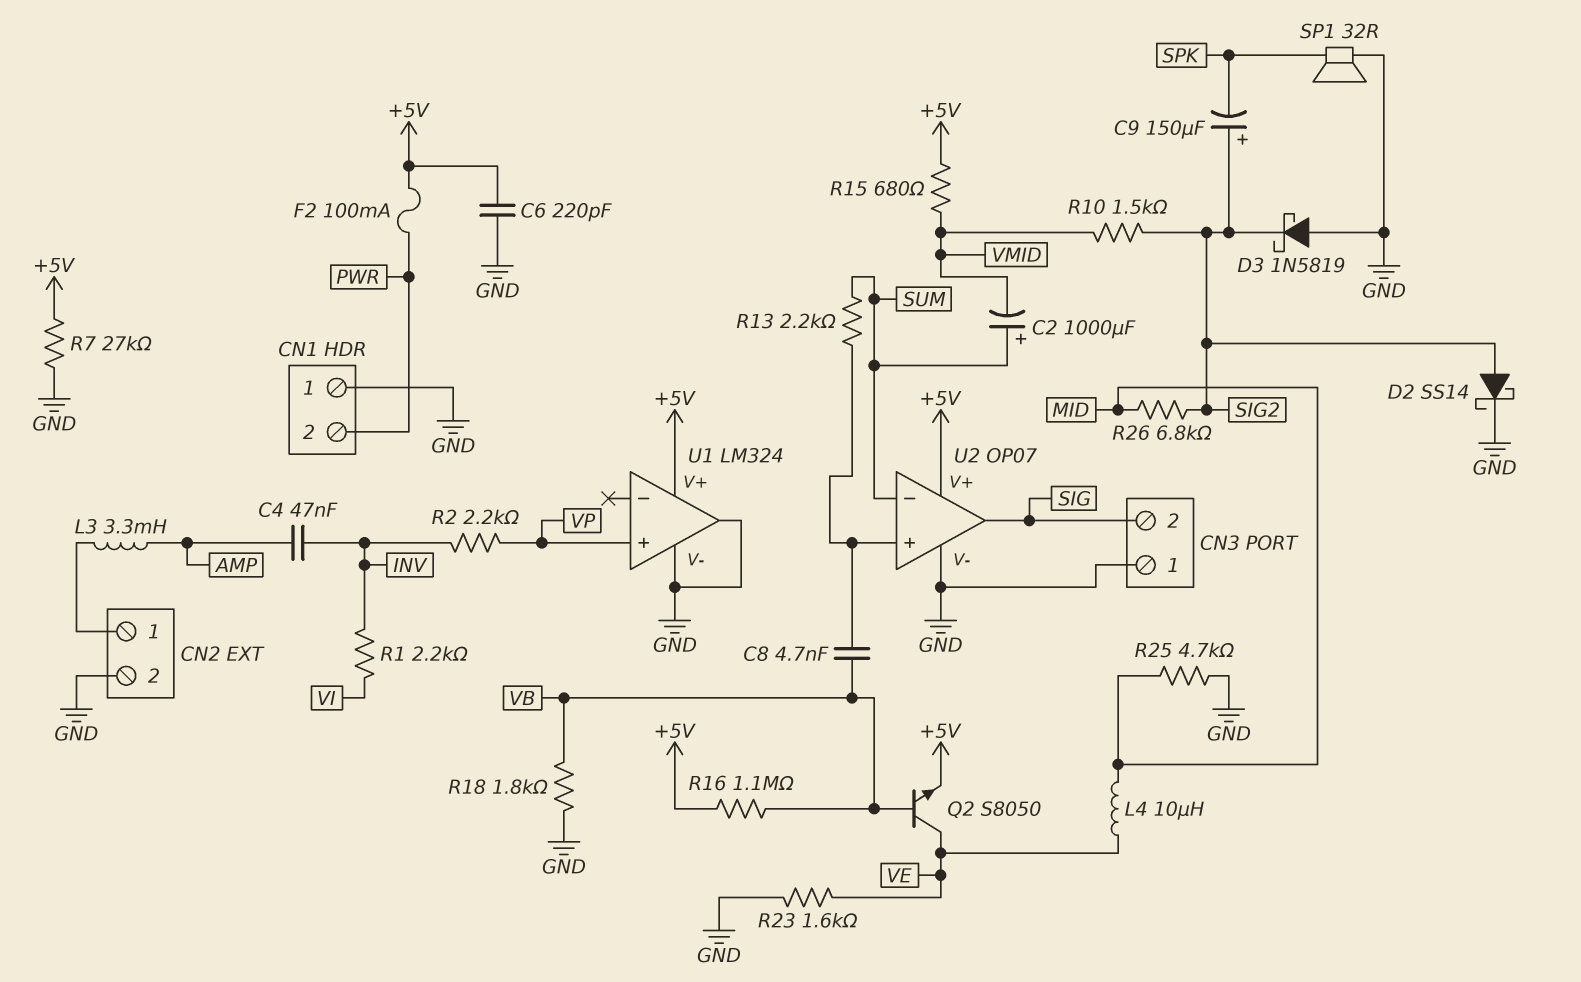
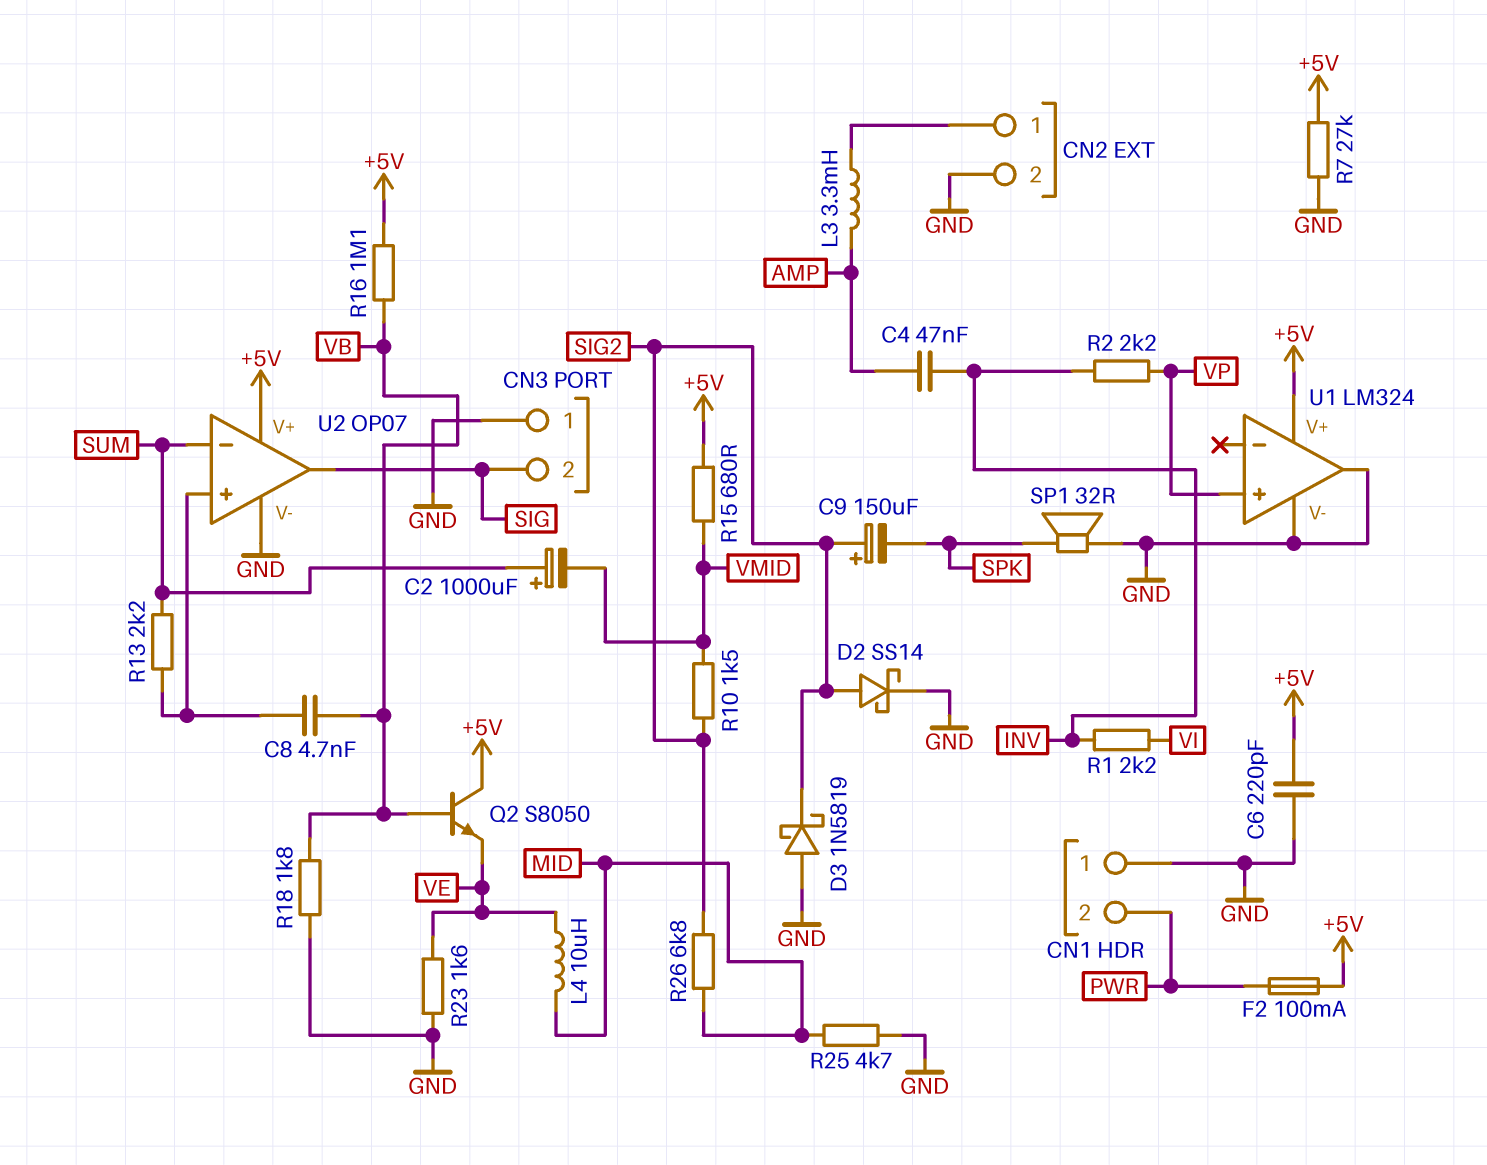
Q2: NPN S8050 (B VB, C VE, E +5V) -> NPN S8050 (B VB, C +5V, E VE)

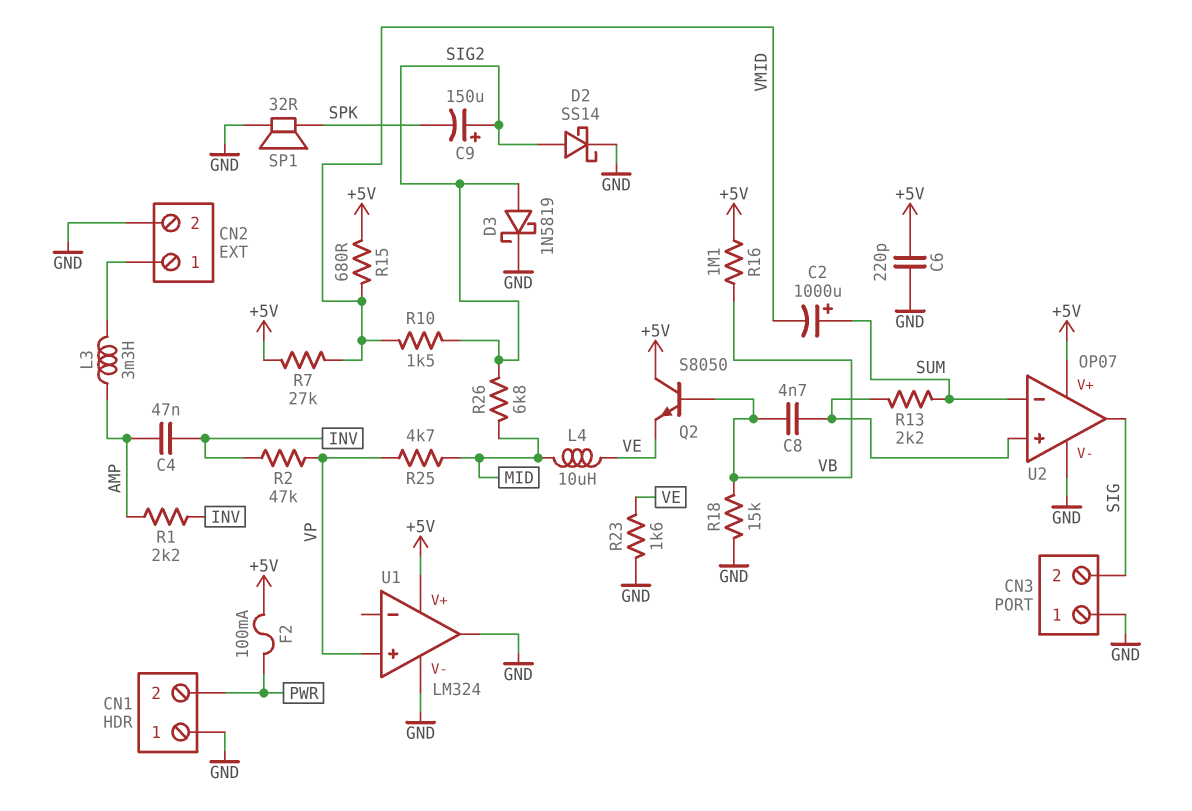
D3: schottky 1N5819 (A GND, K SIG2) -> schottky 1N5819 (A SIG2, K GND)
R1: 2.2k (INV, VI) -> 2.2k (AMP, INV)
R2: 2.2k (INV, VP) -> 47k (INV, VP)
R7: 27k (+5V, GND) -> 27k (+5V, VMID)
R18: 1.8k (GND, VB) -> 15k (GND, VB)
R25: 4.7k (GND, MID) -> 4.7k (MID, VP)

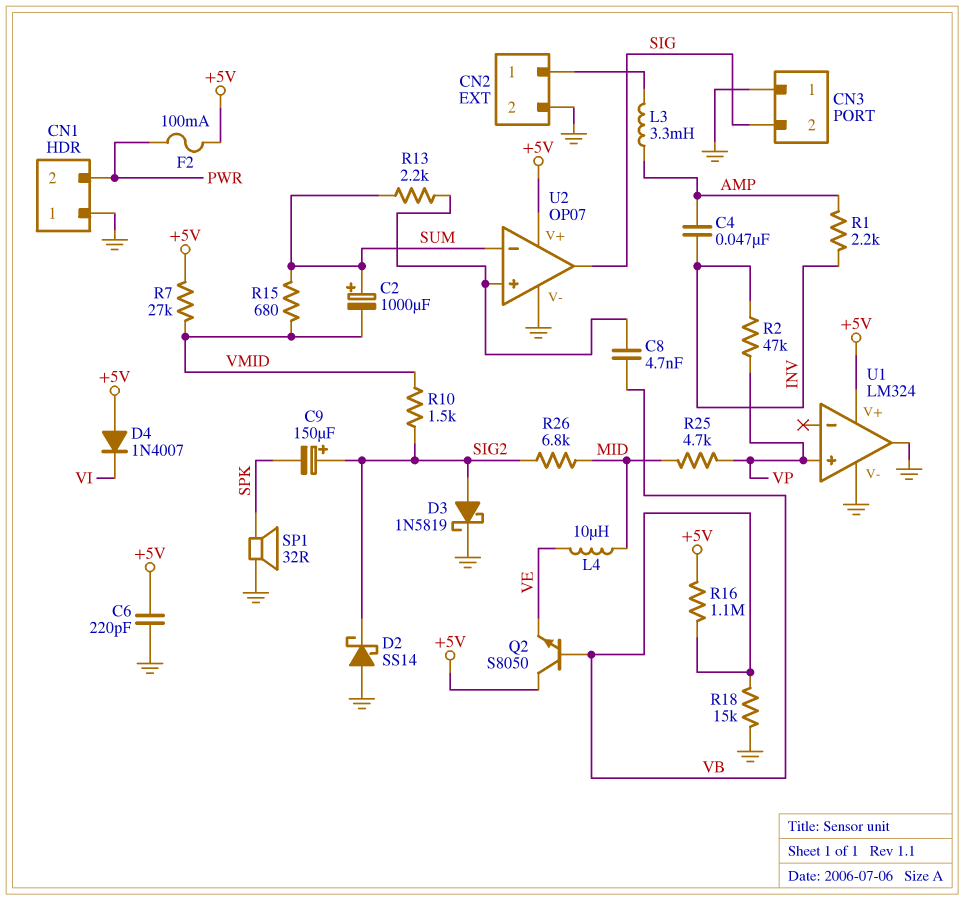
D2: schottky SS14 (A SIG2, K GND) -> schottky SS14 (A GND, K SIG2)
D4: none -> diode 1N4007 (A +5V, K VI)
R15: 680 (+5V, VMID) -> 680 (SUM, VMID)
R23: 1.6k (GND, VE) -> none

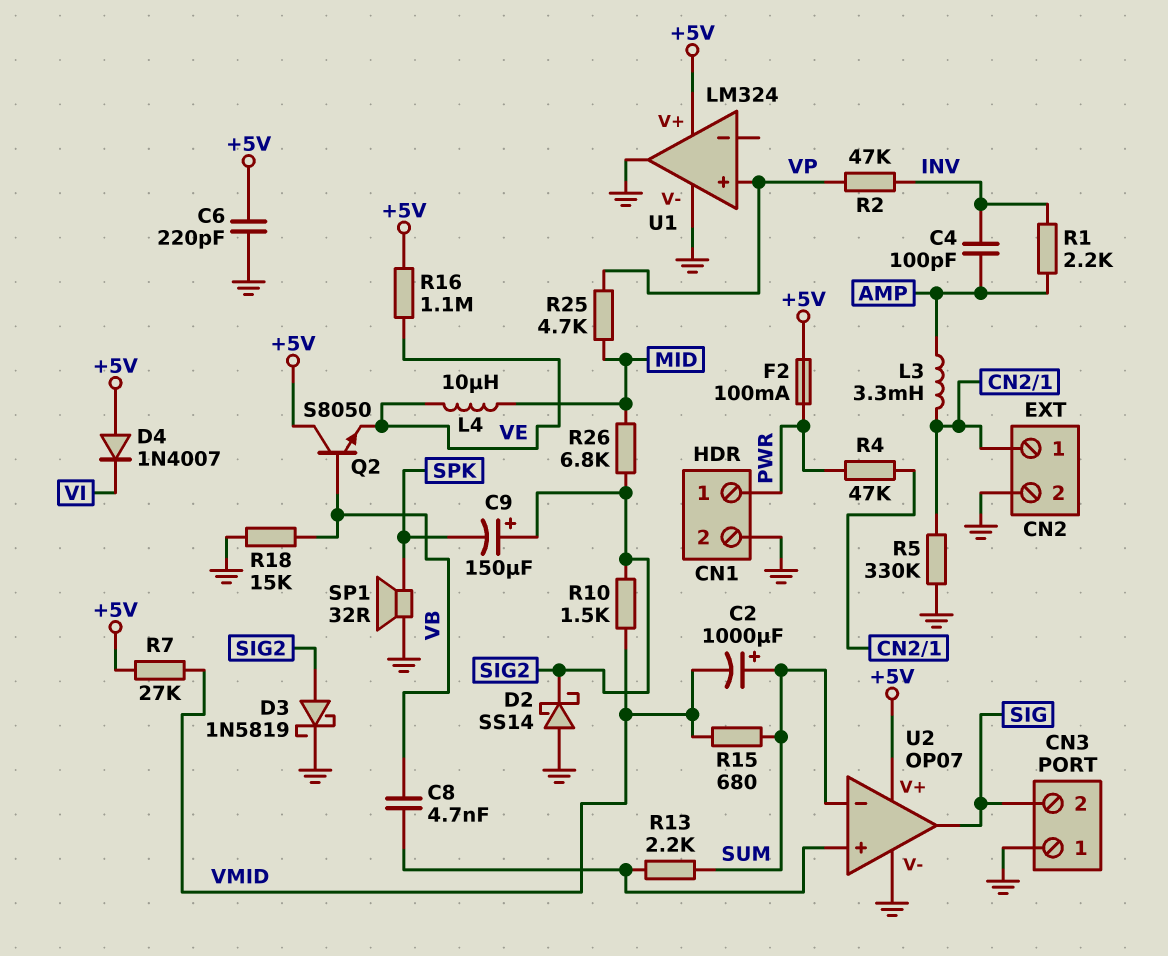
C4: 47nF (AMP, INV) -> 100pF (AMP, INV)
CN1 pin 1: GND -> PWR
CN1 pin 2: PWR -> GND
R4: none -> 47k (CN2/1, PWR)
R5: none -> 330k (CN2/1, GND)
R16: 1.1M (+5V, VB) -> 1.1M (+5V, VE)

